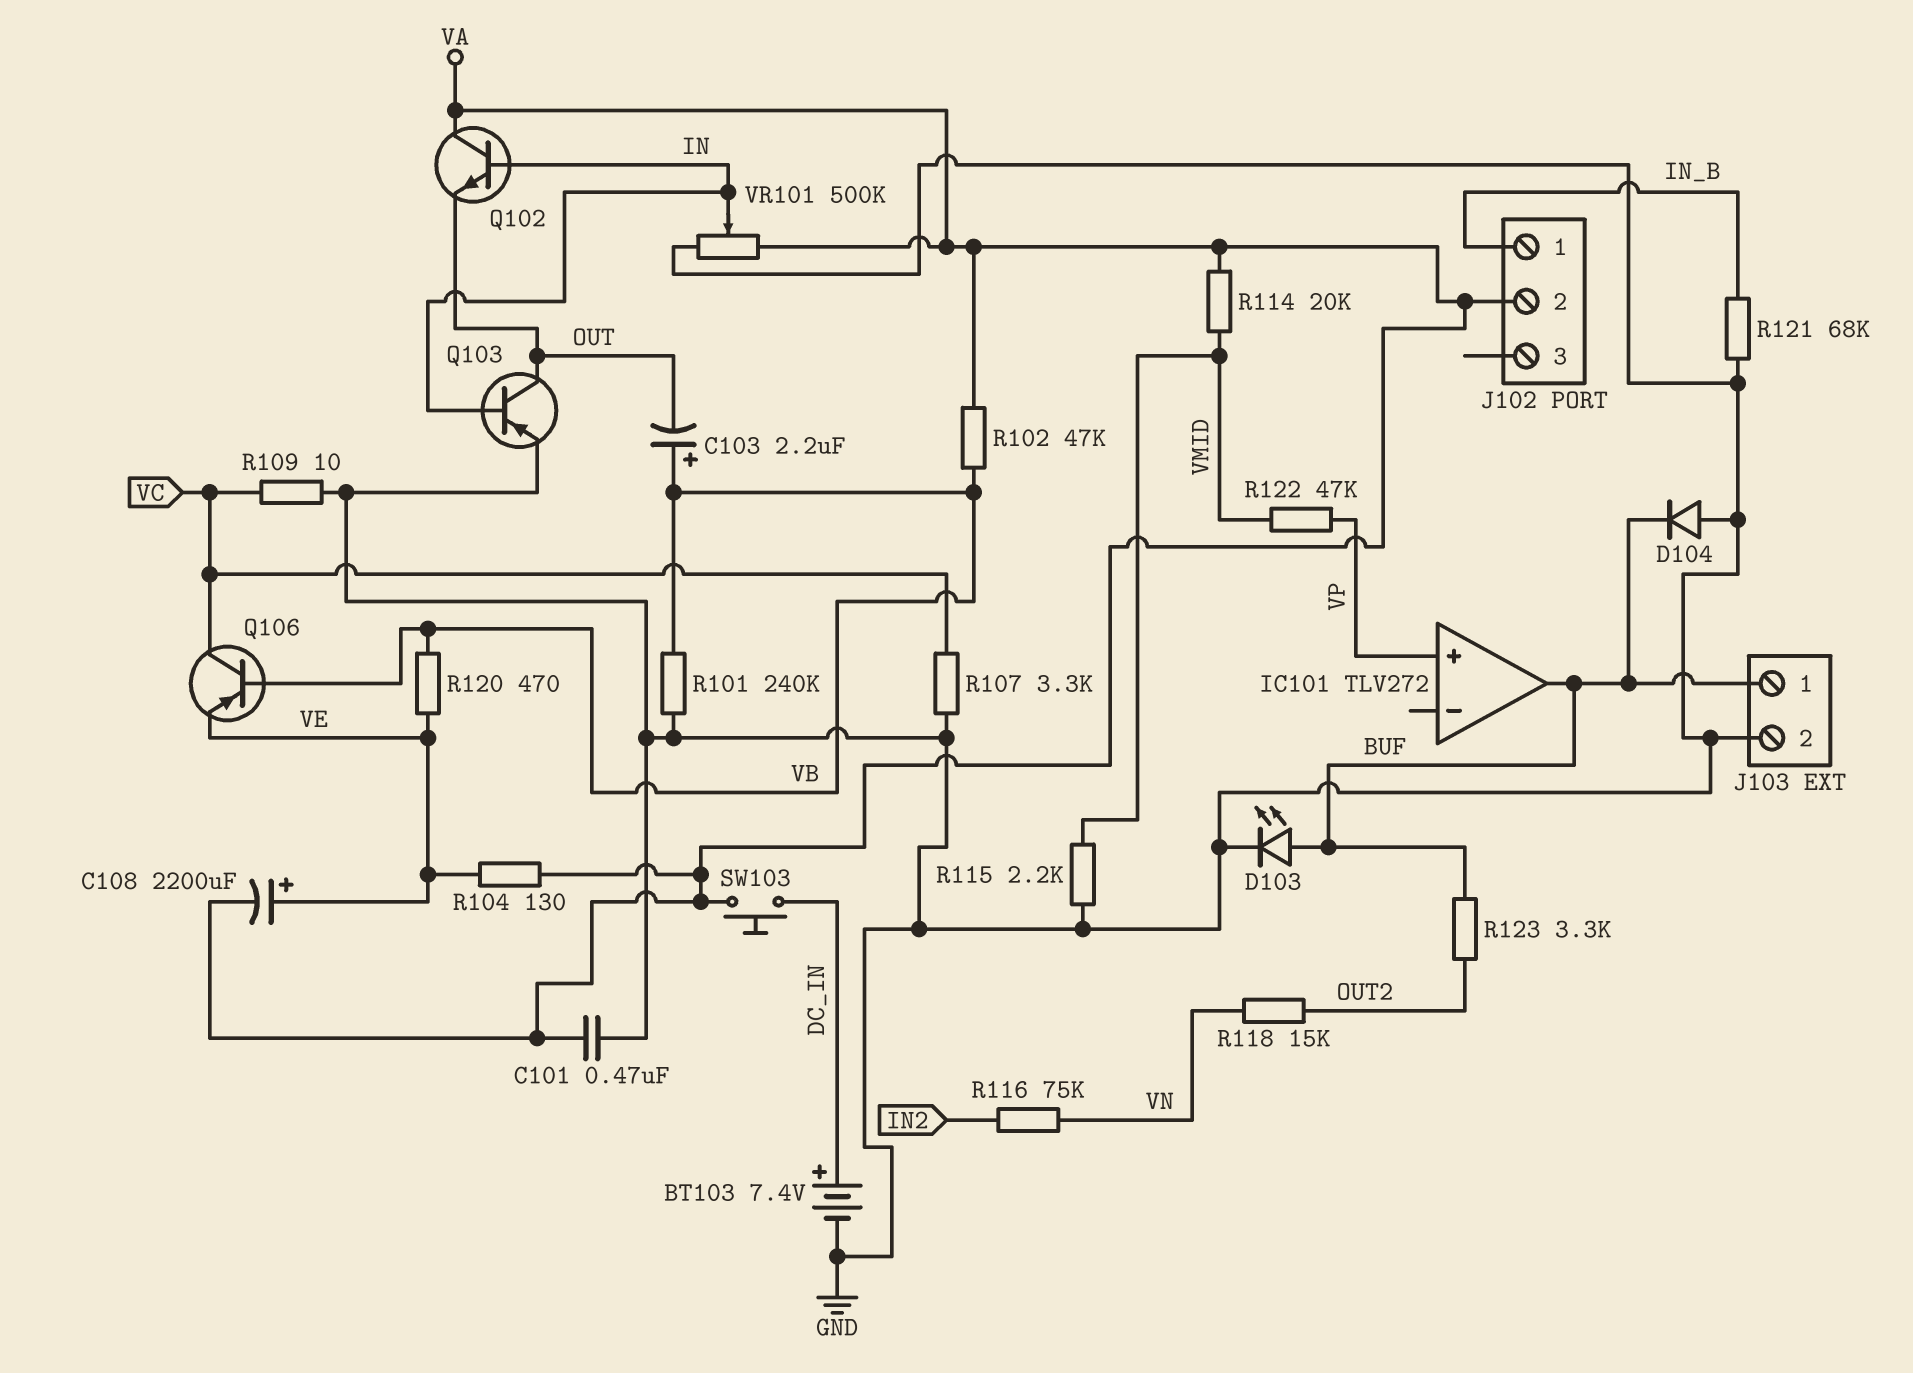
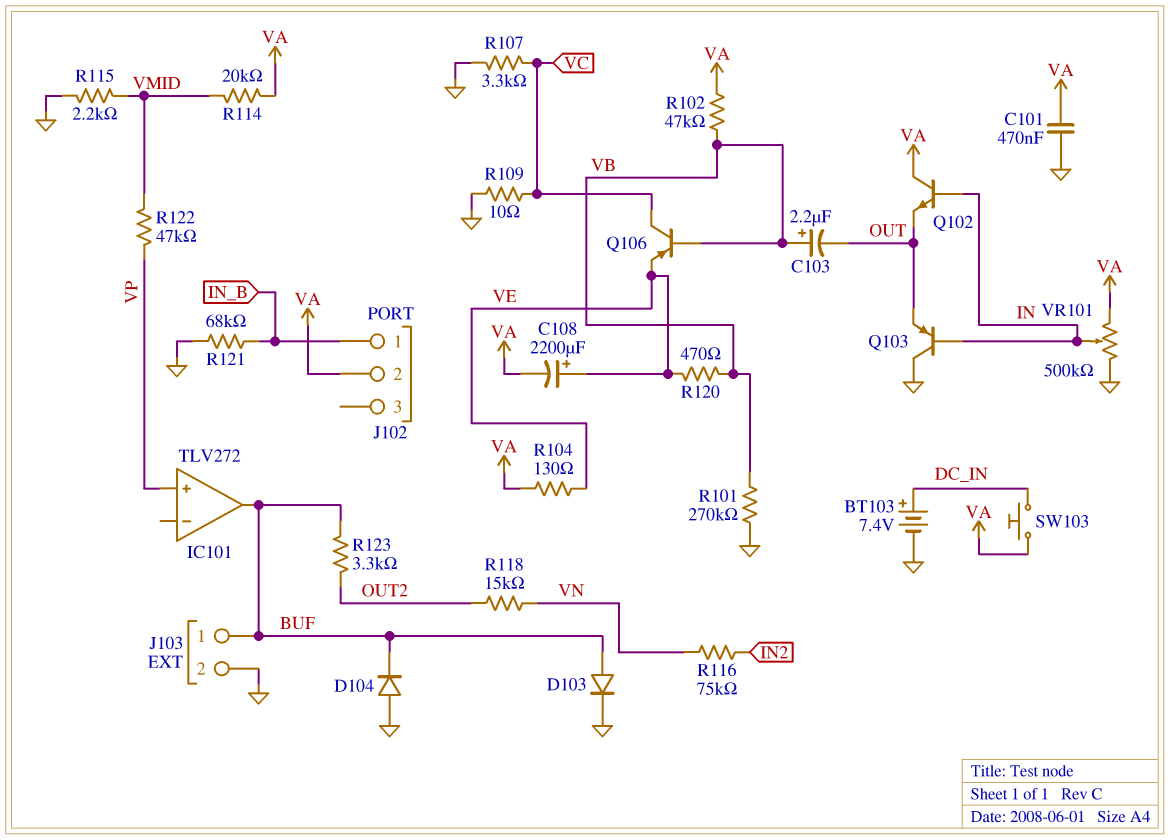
D103: LED (A BUF, K GND) -> diode (A BUF, K GND)
Q103: PNP (B IN, C OUT, E GND) -> PNP (B IN, C GND, E OUT)
R101: 240k (GND, VB) -> 270k (GND, VB)

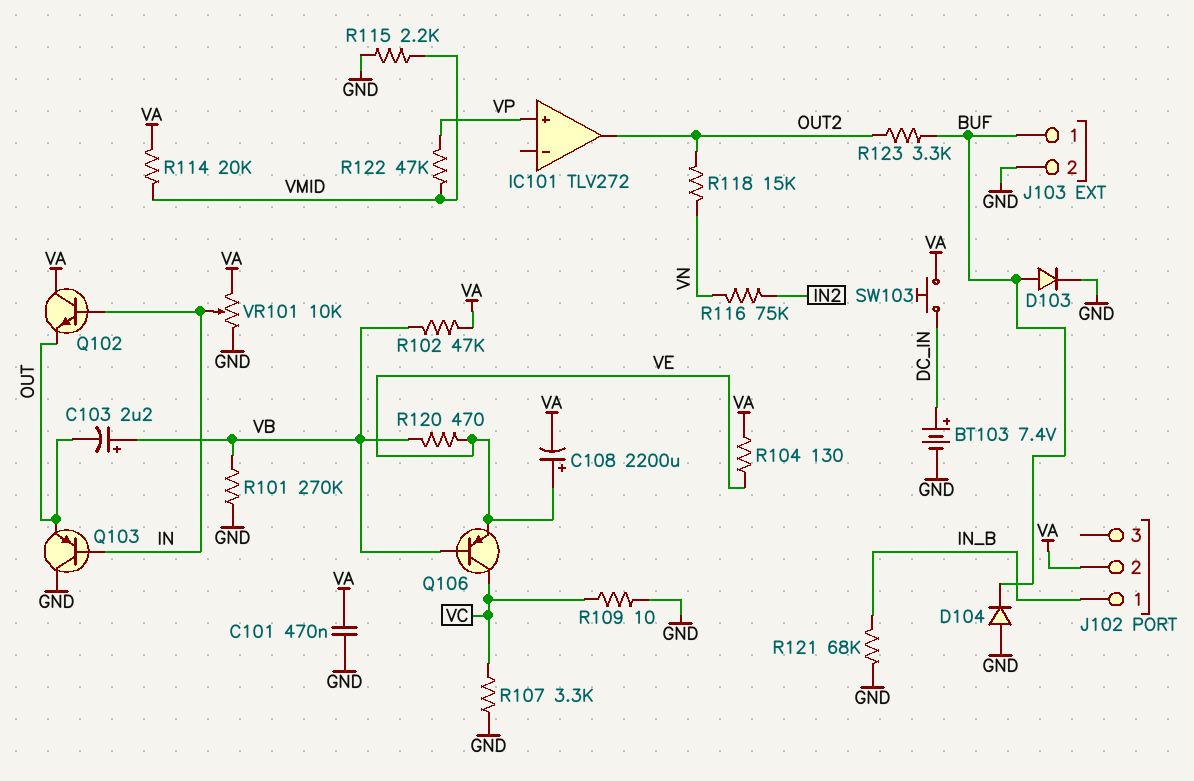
IC101 pin out: BUF -> OUT2
VR101: 500k (GND, VA, wiper IN) -> 10k (GND, VA, wiper IN)

